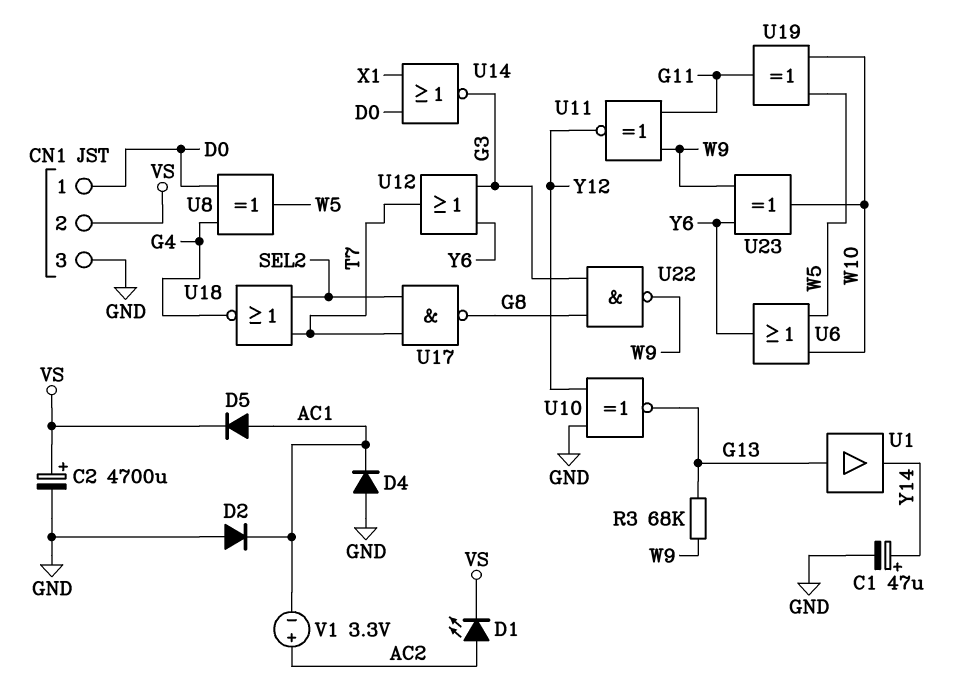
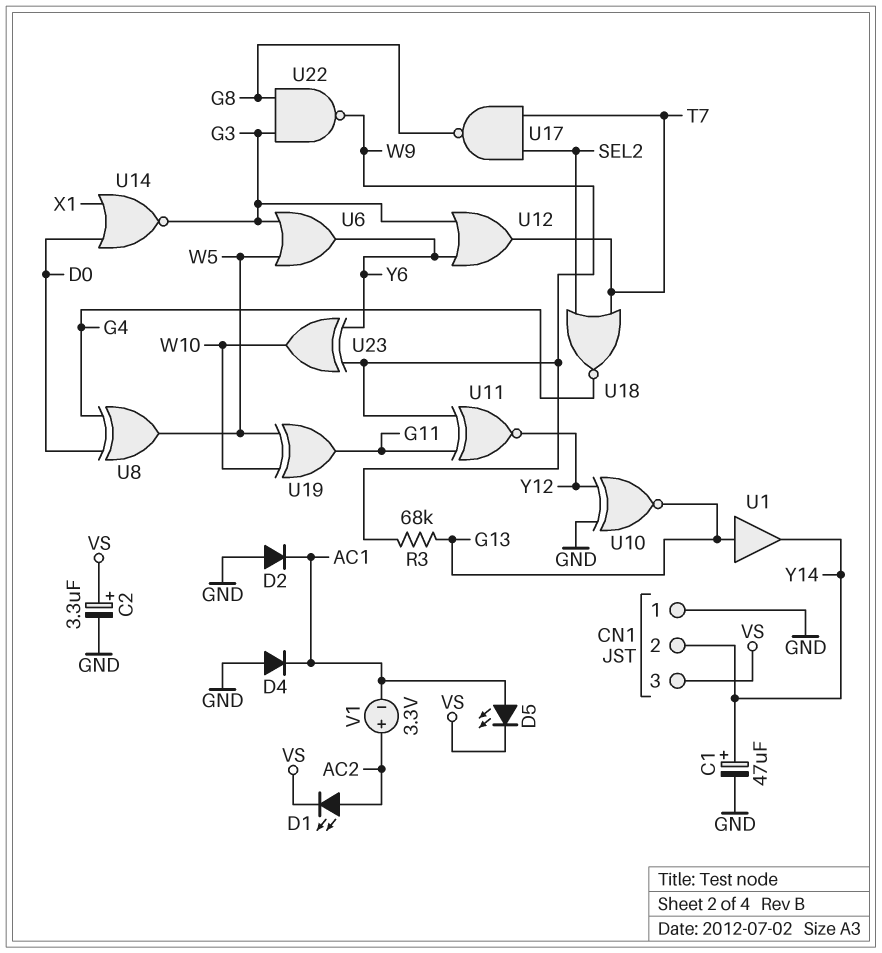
C2: 4700uF (plus VS, minus GND) -> 3.3uF (plus VS, minus GND)
CN1 pin 1: D0 -> GND
CN1 pin 2: VS -> Y14
CN1 pin 3: GND -> VS
D5: diode (A AC1, K VS) -> LED (A AC1, K VS)
U6: OR (in W5, in W10, out Y6) -> OR (in G3, in W5, out Y6)

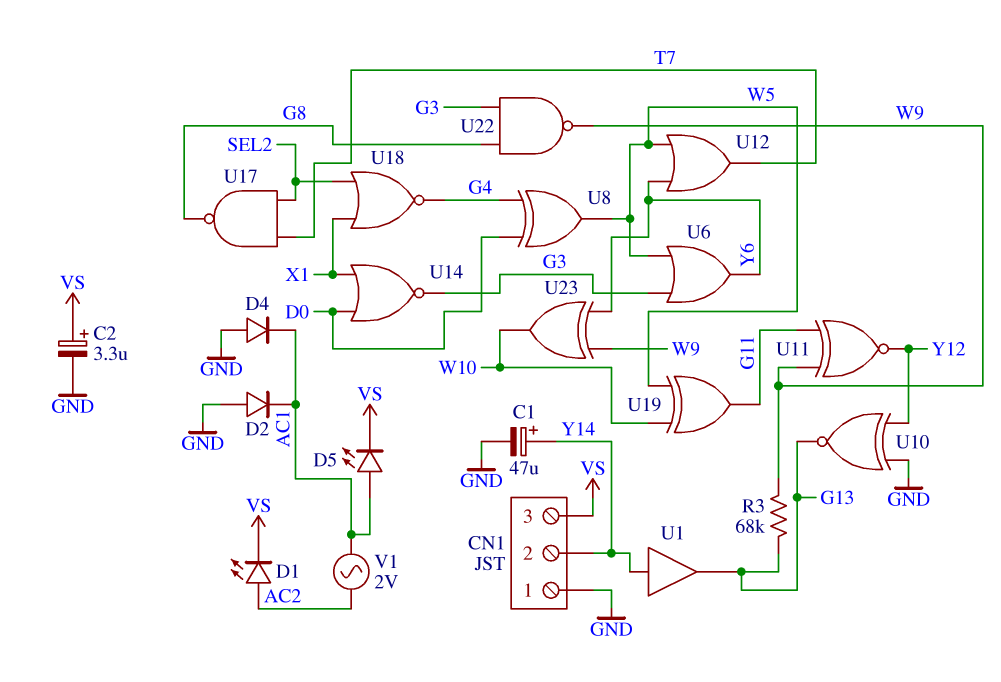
U1: buffer (in G13, out Y14) -> buffer (in Y14, out G13)
U12: OR (in G3, in Y6, out T7) -> OR (in W5, in Y6, out T7)
U18: NOR (in SEL2, in T7, out G4) -> NOR (in SEL2, in X1, out G4)
V1: 3.3V (plus AC2, minus AC1) -> AC 2V (AC1, AC2)

